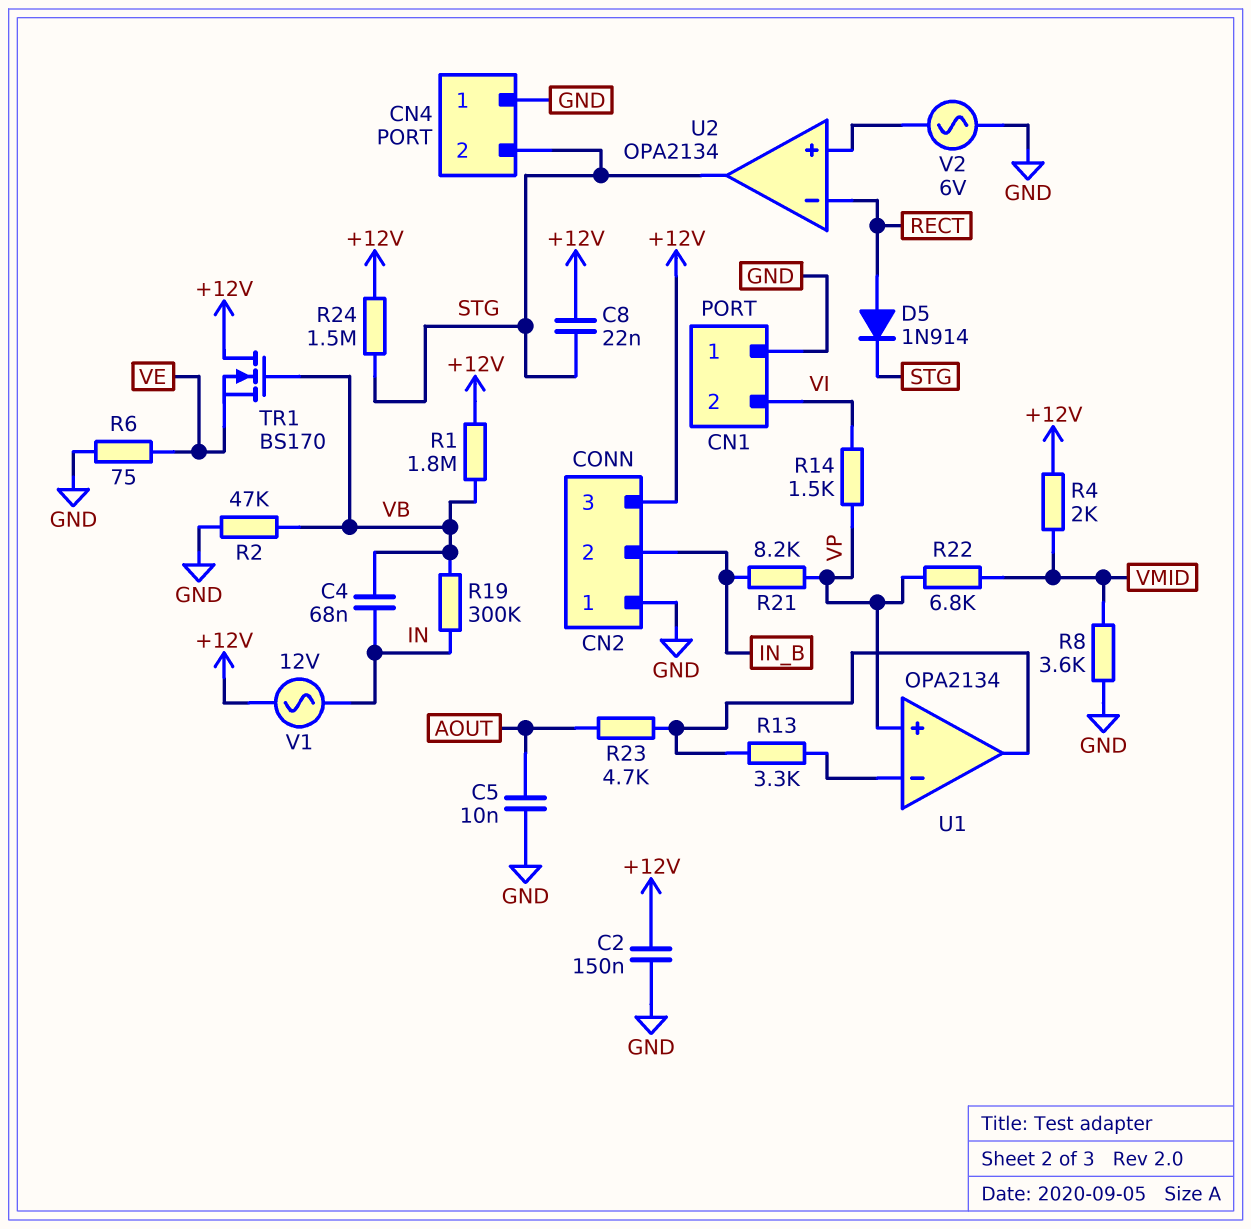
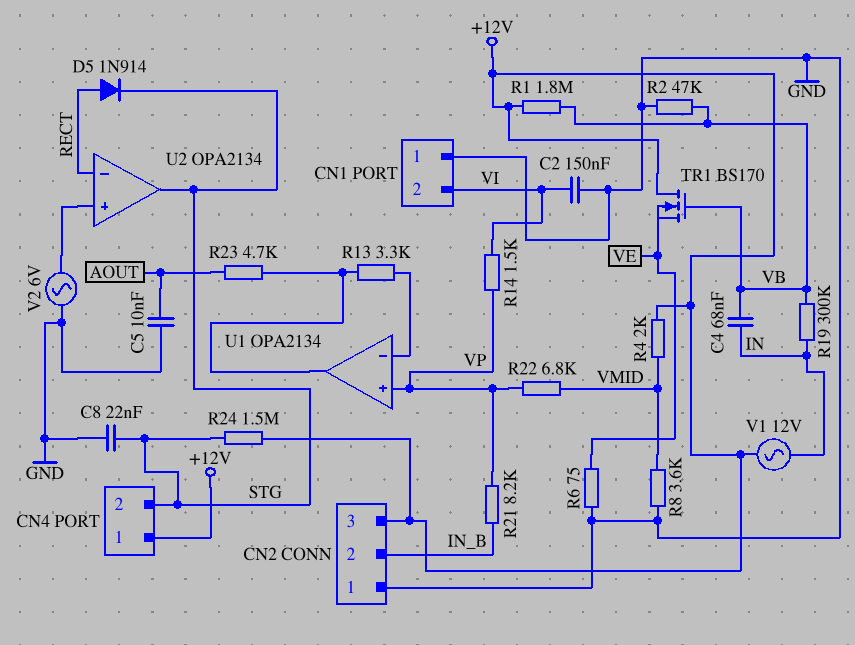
C2: 150nF (+12V, GND) -> 150nF (GND, VI)
C8: 22nF (+12V, STG) -> 22nF (GND, STG)
CN4 pin 1: GND -> +12V

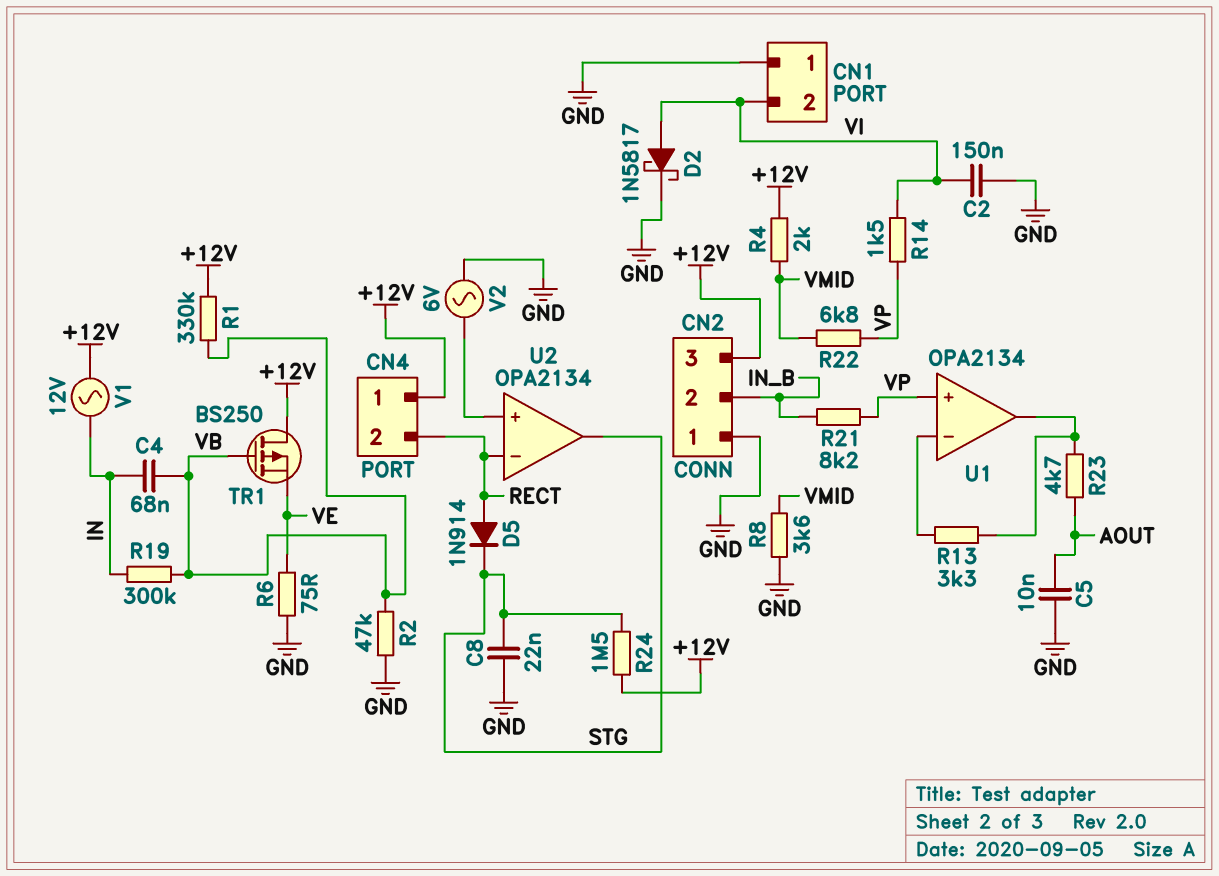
CN4 pin 2: STG -> RECT
D2: none -> schottky 1N5817 (A VI, K GND)
R1: 1.8M (+12V, VB) -> 330k (+12V, VB)
TR1: NMOS BS170 (G VB, D +12V, S VE) -> PMOS BS250 (G VB, D +12V, S VE)

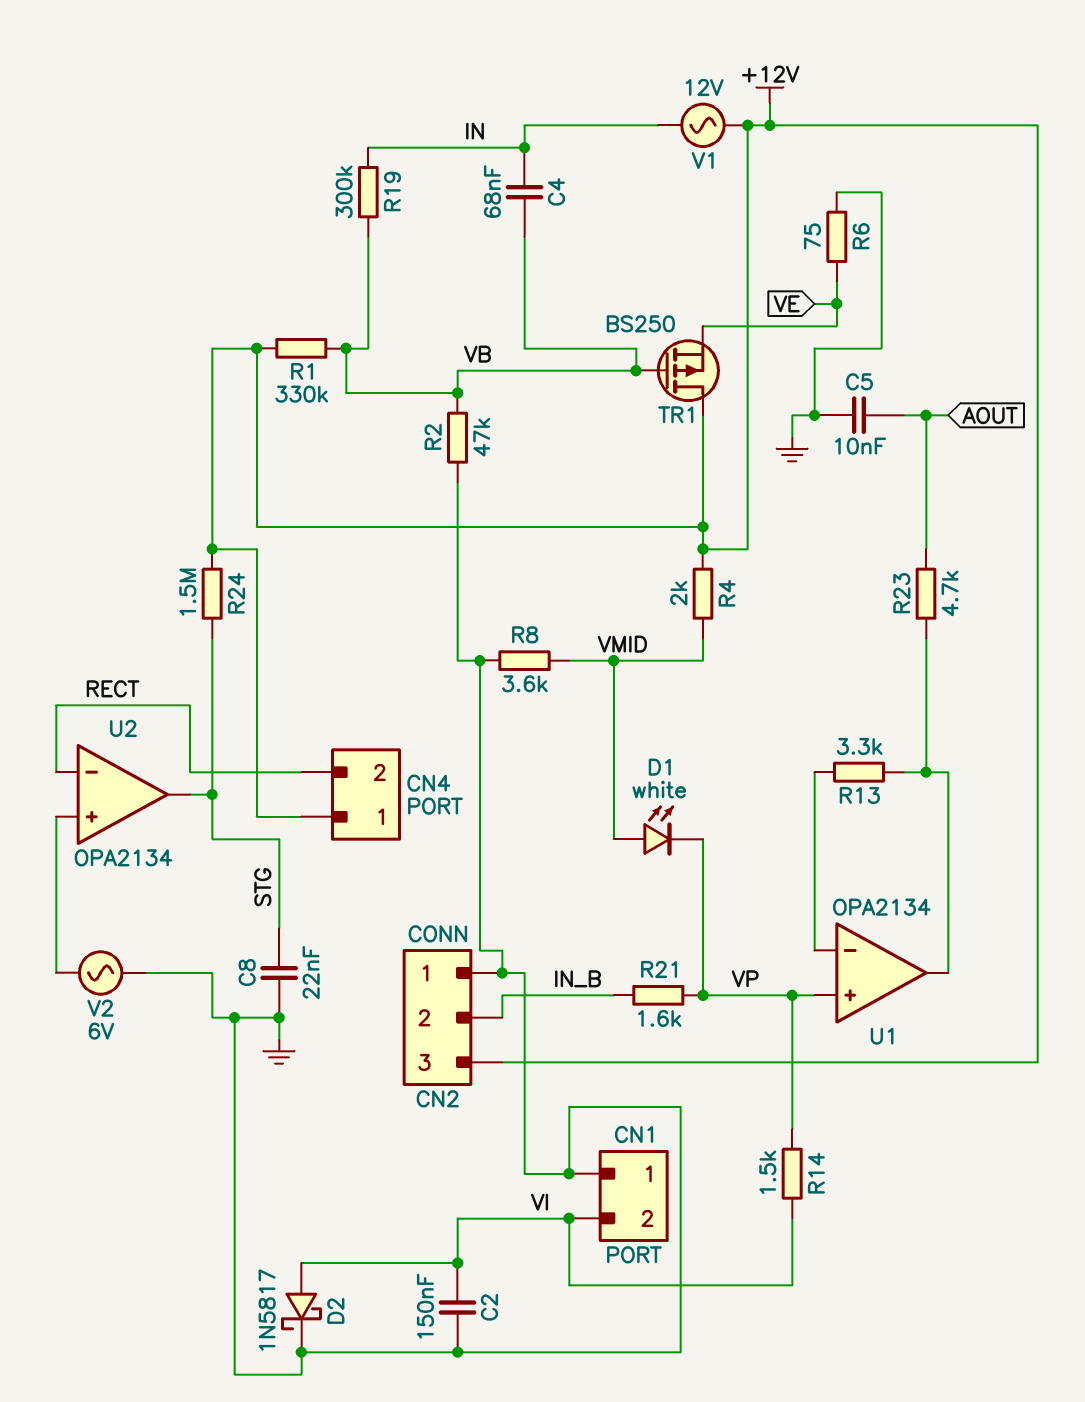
D1: none -> LED white (A VMID, K VP)
D5: diode 1N914 (A RECT, K STG) -> none
R21: 8.2k (IN_B, VP) -> 1.6k (IN_B, VP)
R22: 6.8k (VMID, VP) -> none

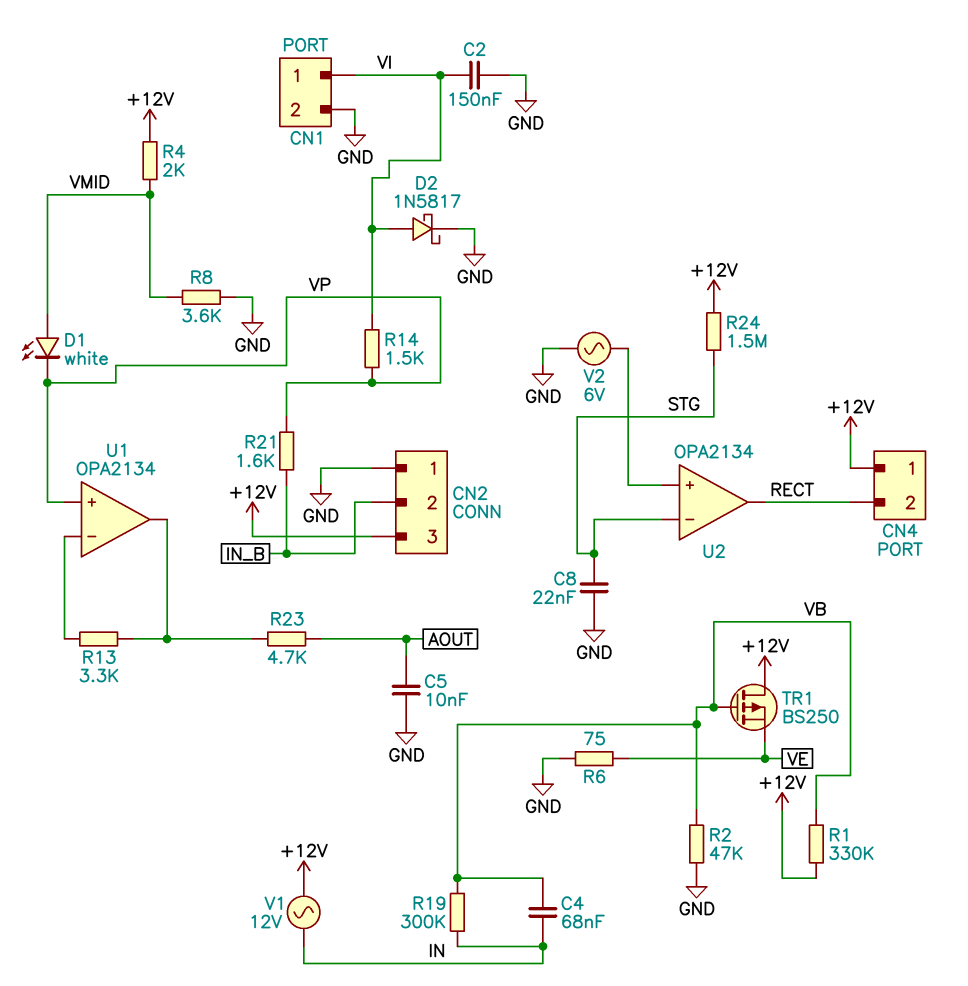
CN1 pin 1: GND -> VI
CN1 pin 2: VI -> GND
U2 pin in-: RECT -> STG
U2 pin out: STG -> RECT

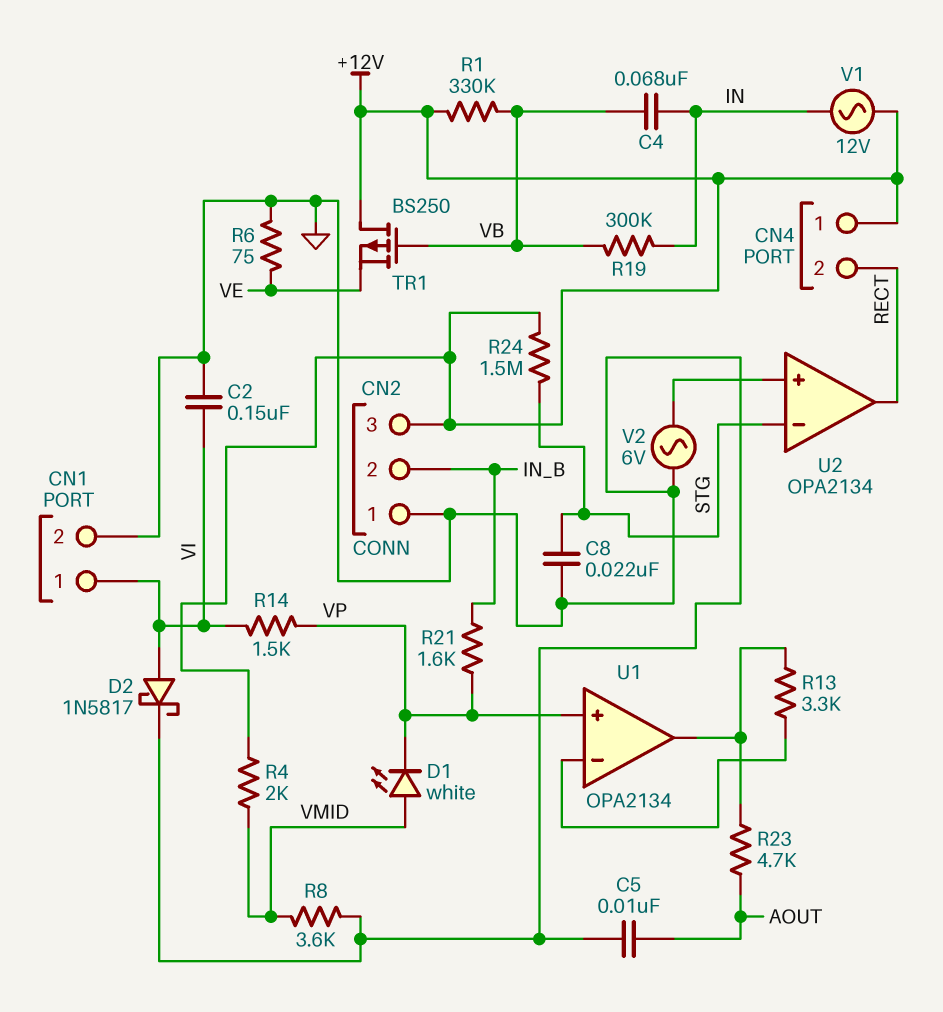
R2: 47k (GND, VB) -> none

